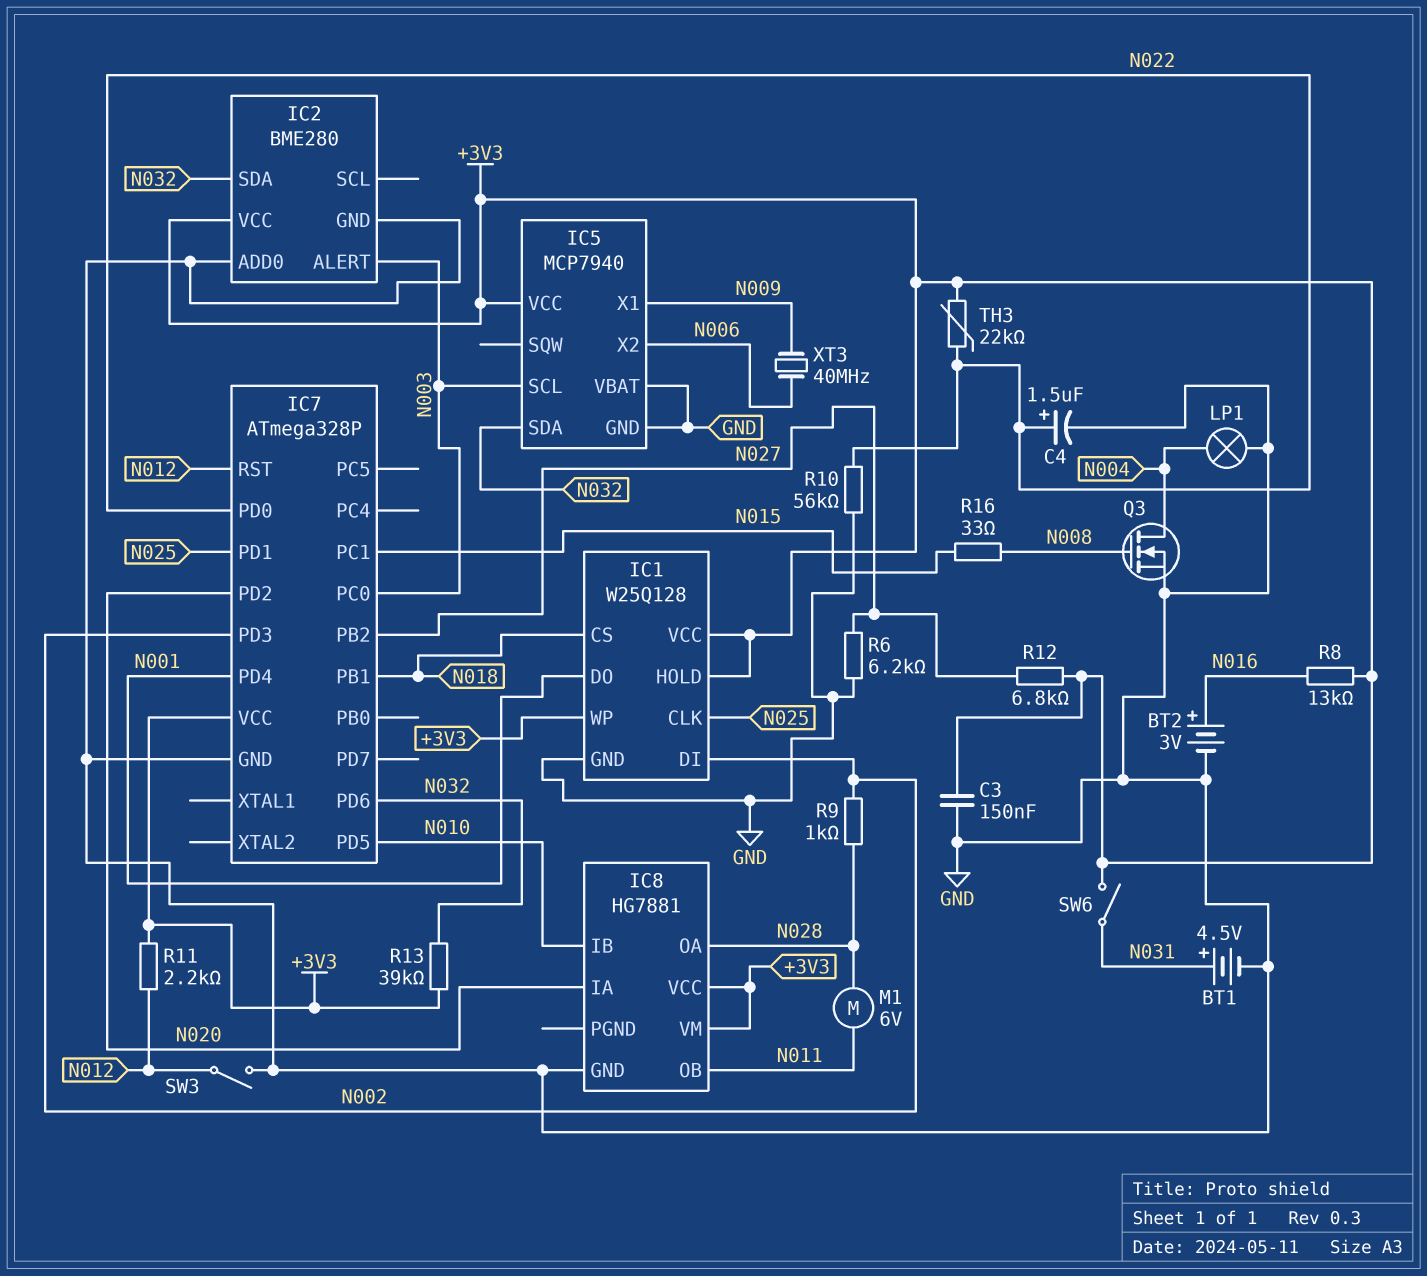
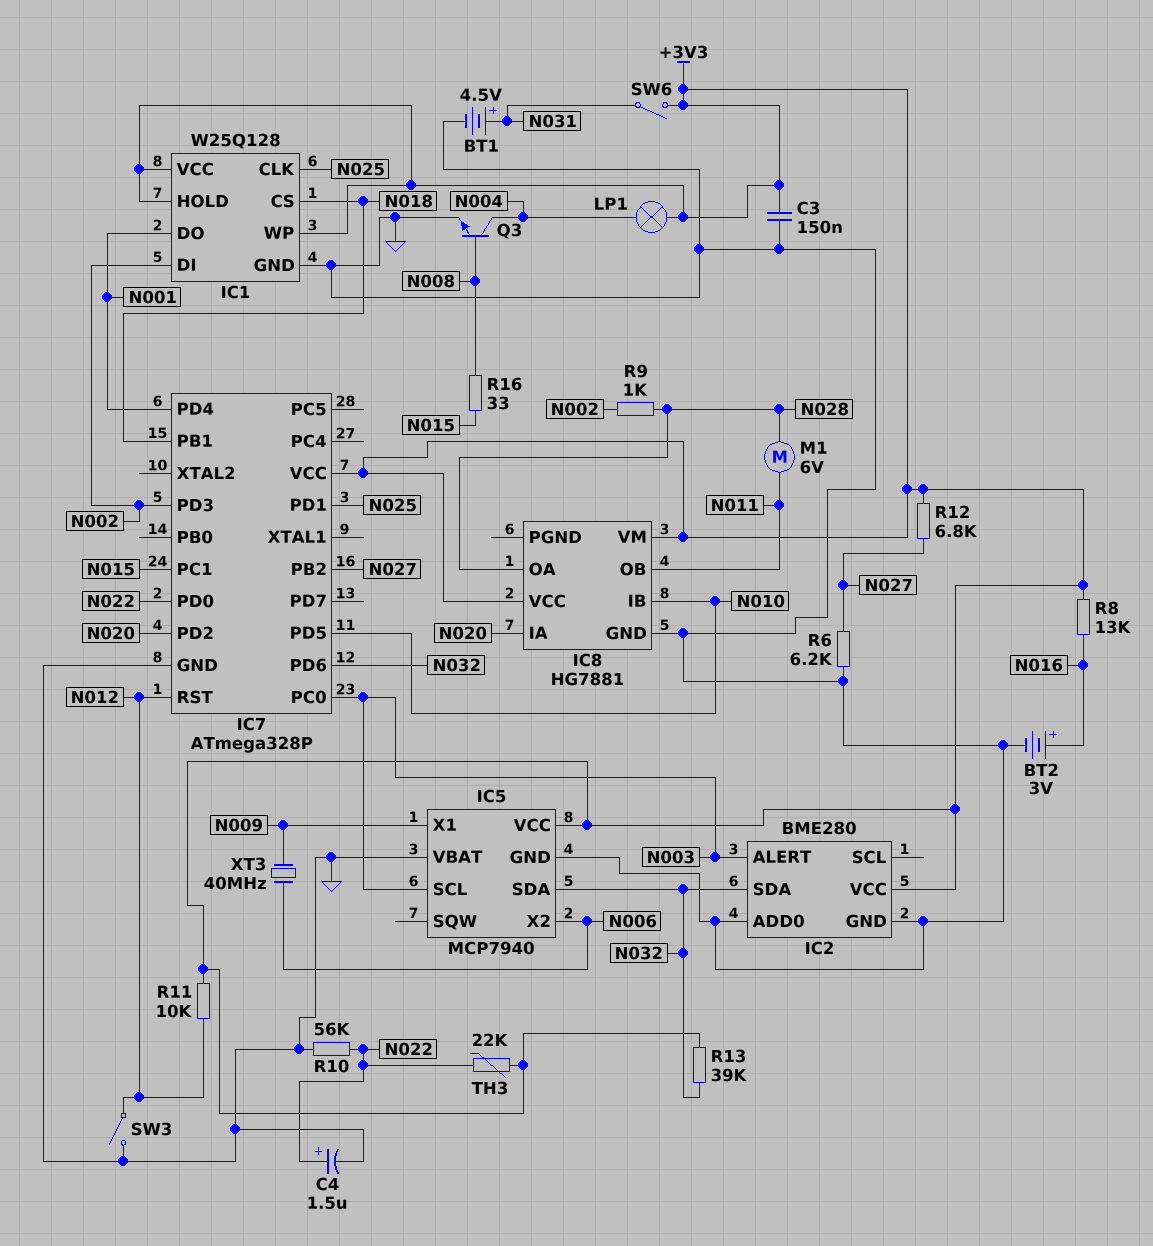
LP1: lamp (GND, N004) -> lamp (+3V3, N004)
Q3: NMOS (G N008, D N004, S GND) -> NPN (B N008, C N004, E GND)
R11: 2.2k (+3V3, N012) -> 10k (+3V3, N012)

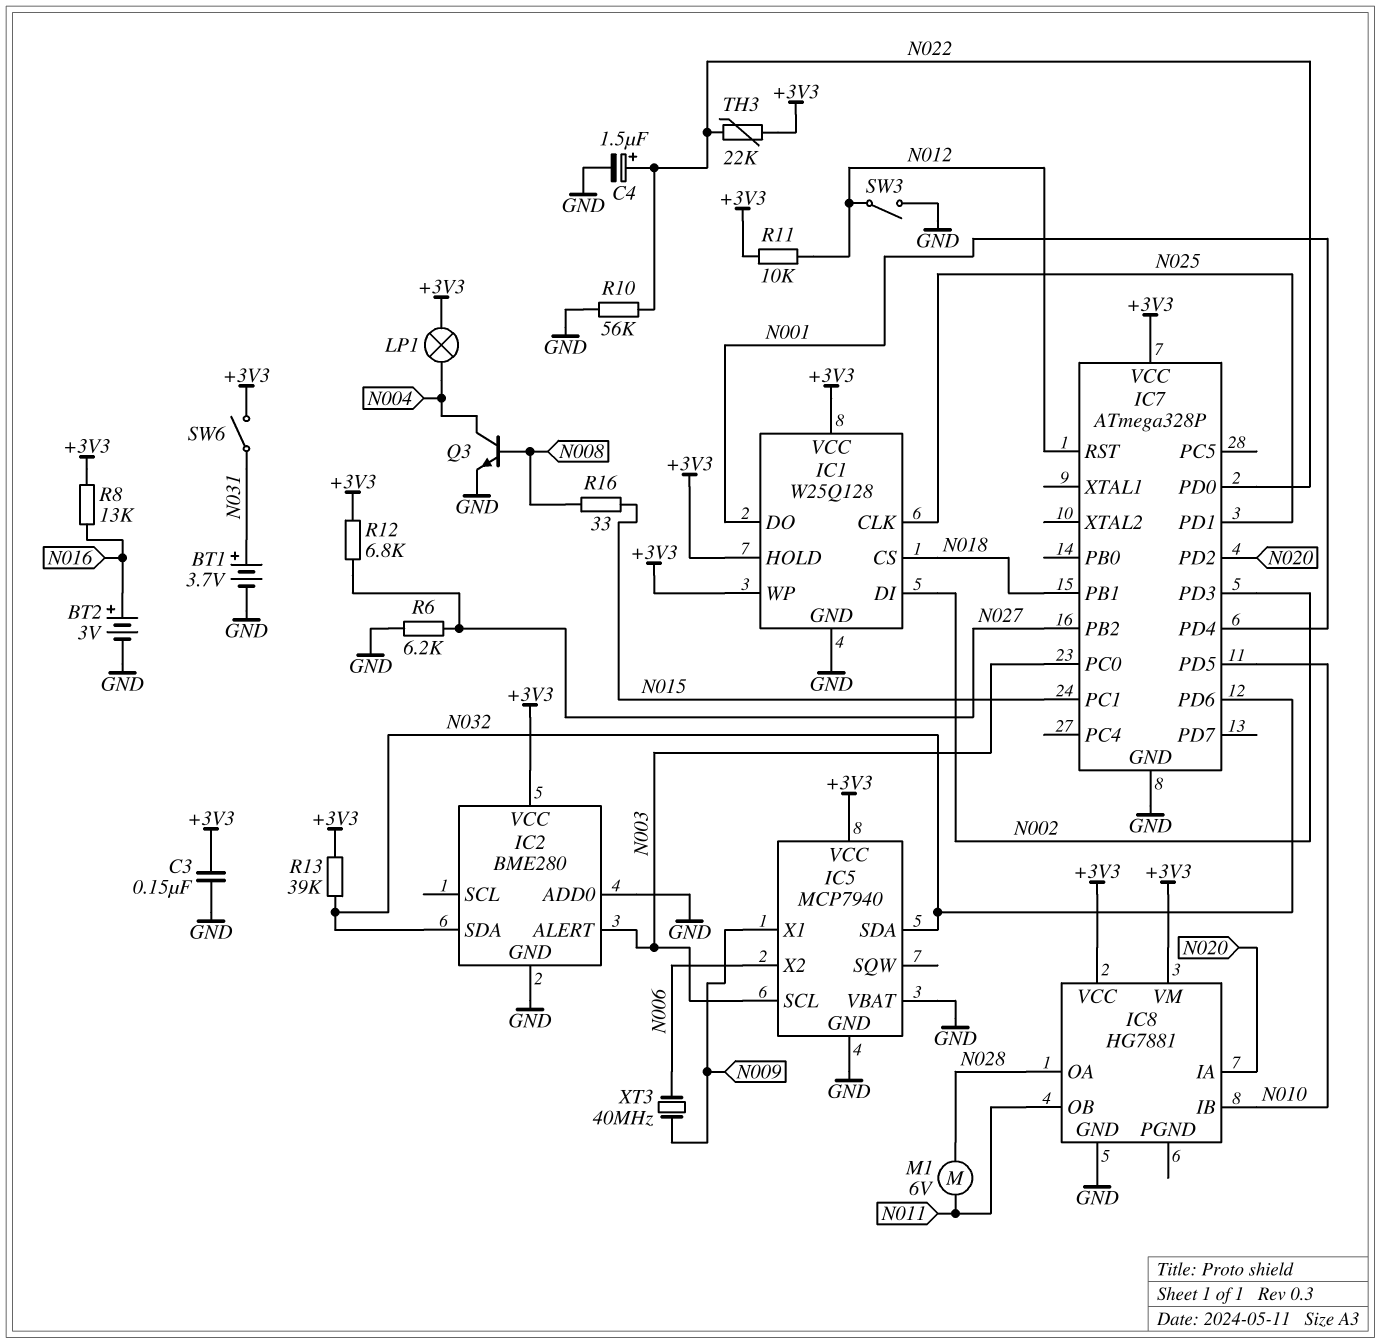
BT1: 4.5V (plus N031, minus GND) -> 3.7V (plus N031, minus GND)
R9: 1k (N002, N028) -> none

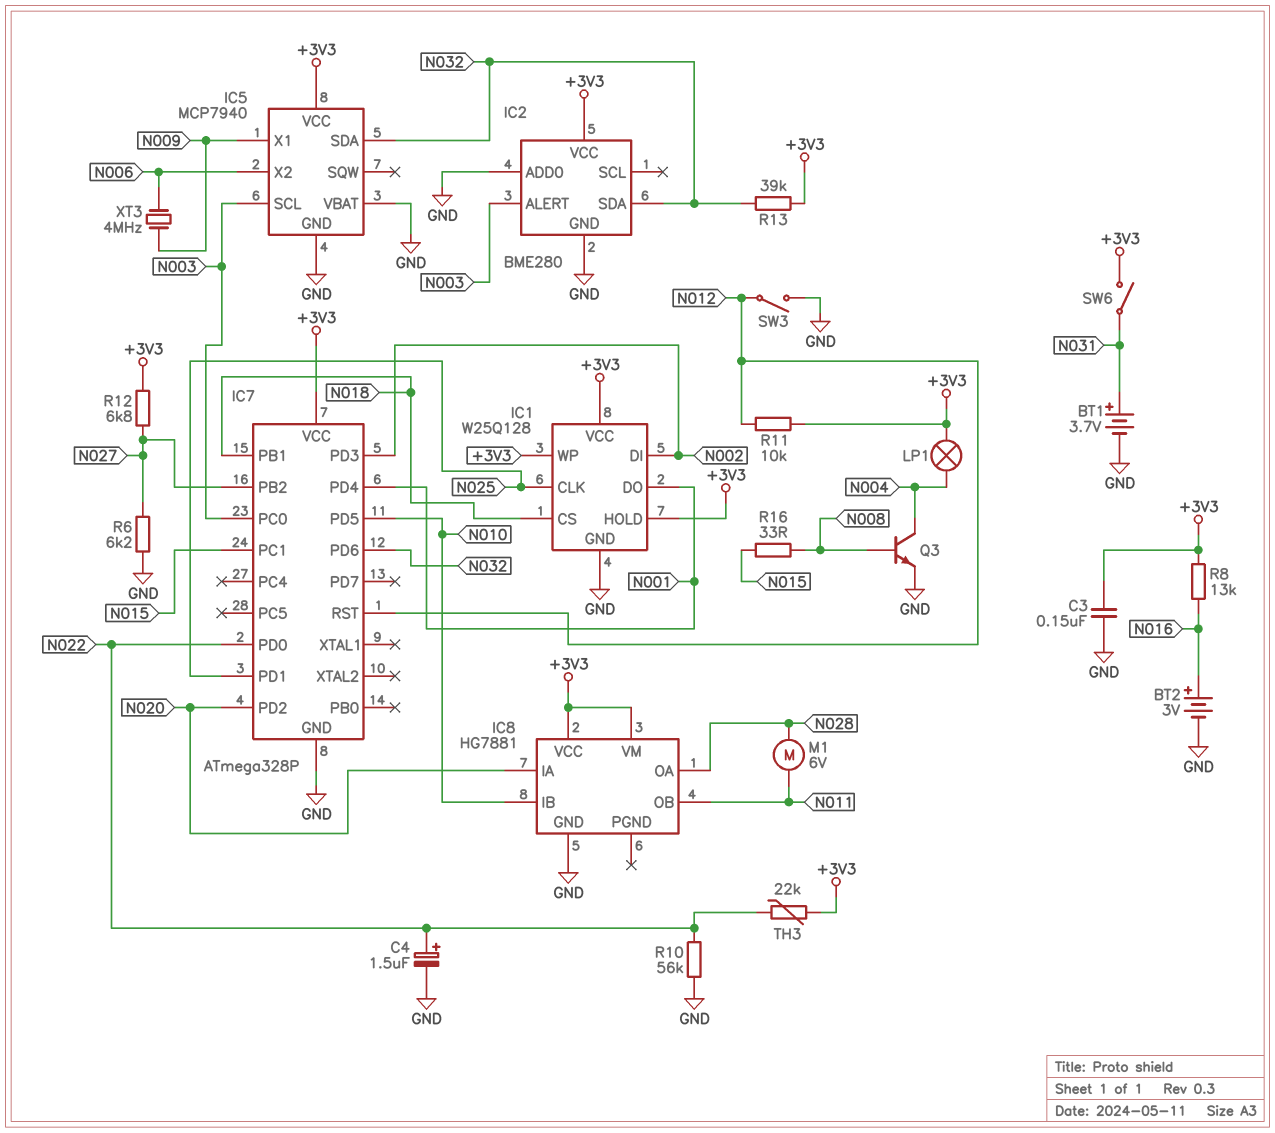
XT3: 40MHz (N006, N009) -> 4MHz (N006, N009)

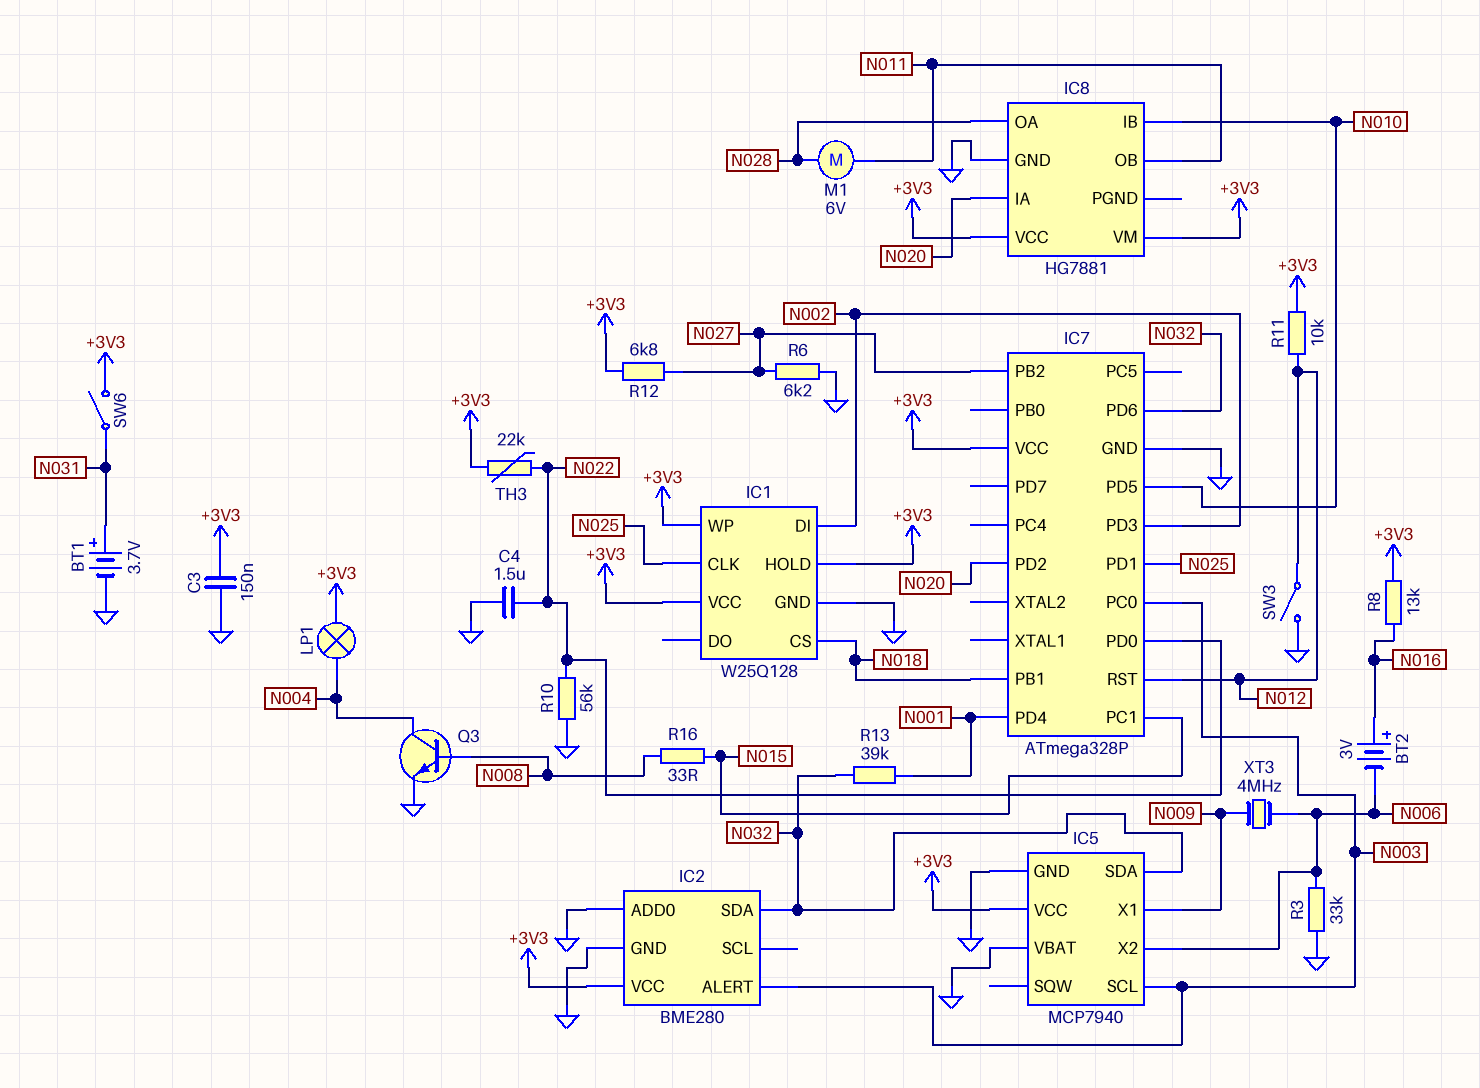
BT2: 3V (plus N016, minus GND) -> 3V (plus N016, minus N006)
C4: 1.5uF (plus N022, minus GND) -> 1.5uF (GND, N022)
IC1 pin DO: N001 -> none
R3: none -> 33k (GND, N006)
R13: 39k (+3V3, N032) -> 39k (N001, N032)

